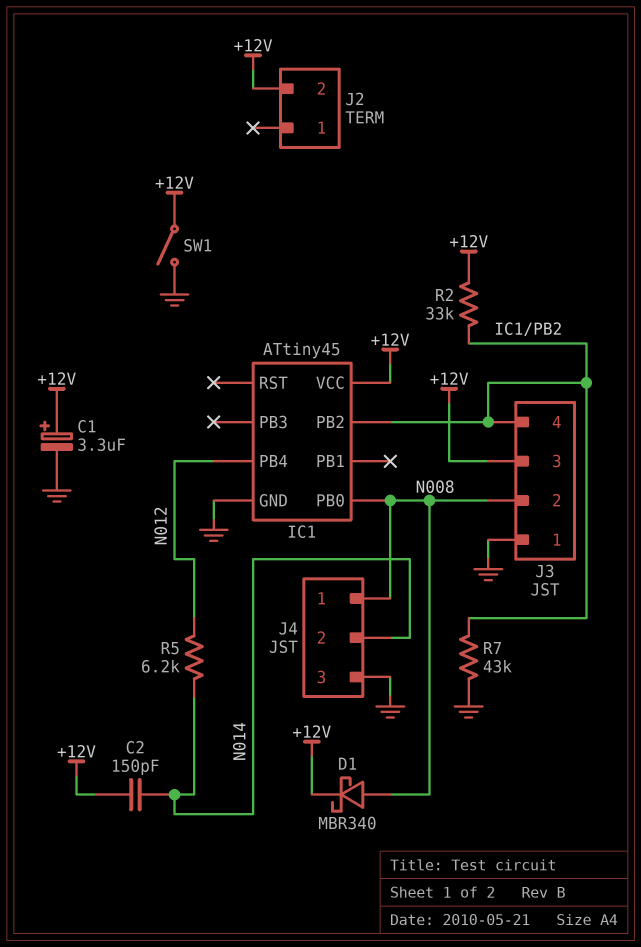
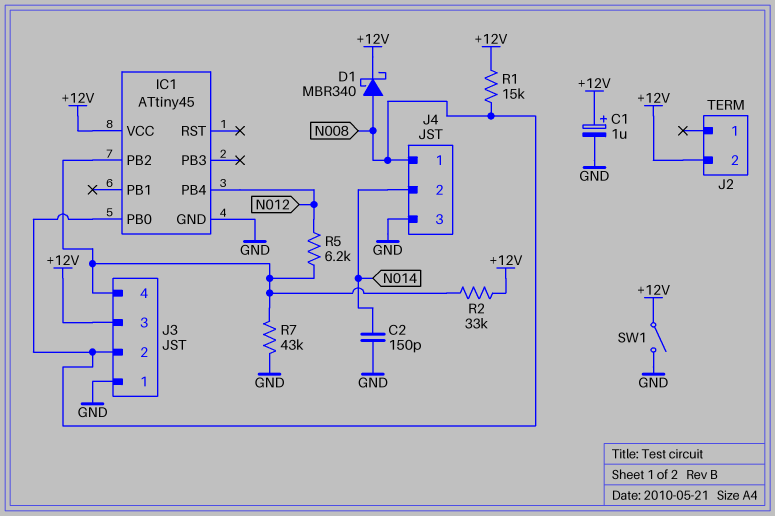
C1: 3.3uF (plus +12V, minus GND) -> 1uF (plus +12V, minus GND)
C2: 150pF (+12V, N014) -> 150pF (GND, N014)
R1: none -> 15k (+12V, N008)
R5: 6.2k (N012, N014) -> 6.2k (IC1/PB2, N012)

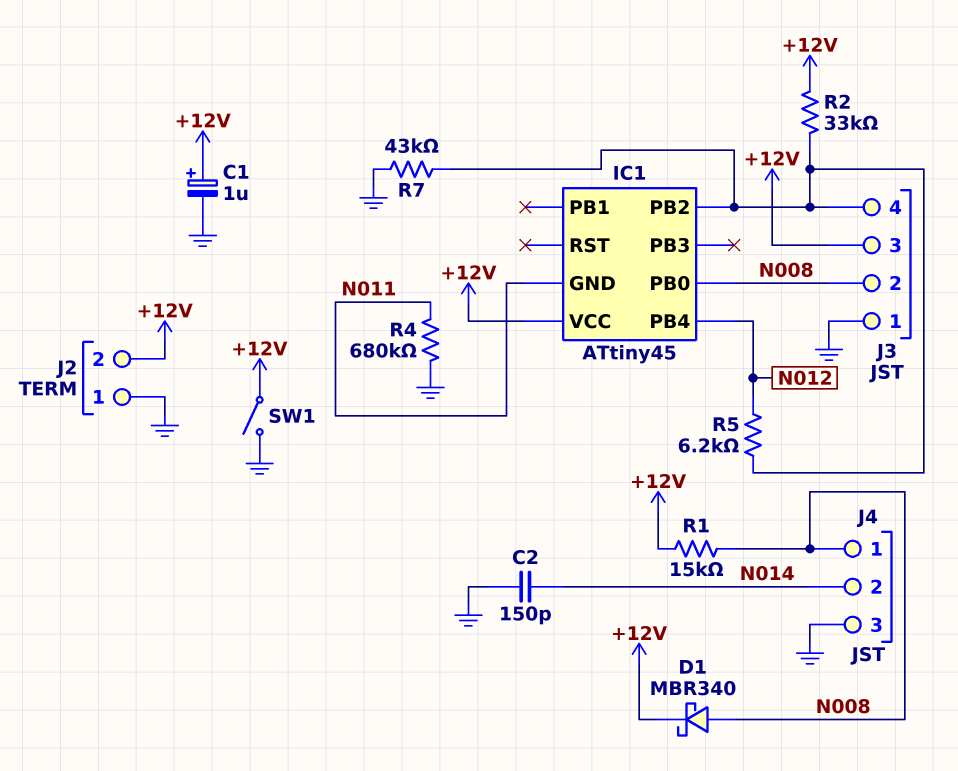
IC1 pin GND: GND -> N011
J2 pin 1: none -> GND
R4: none -> 680k (GND, N011)

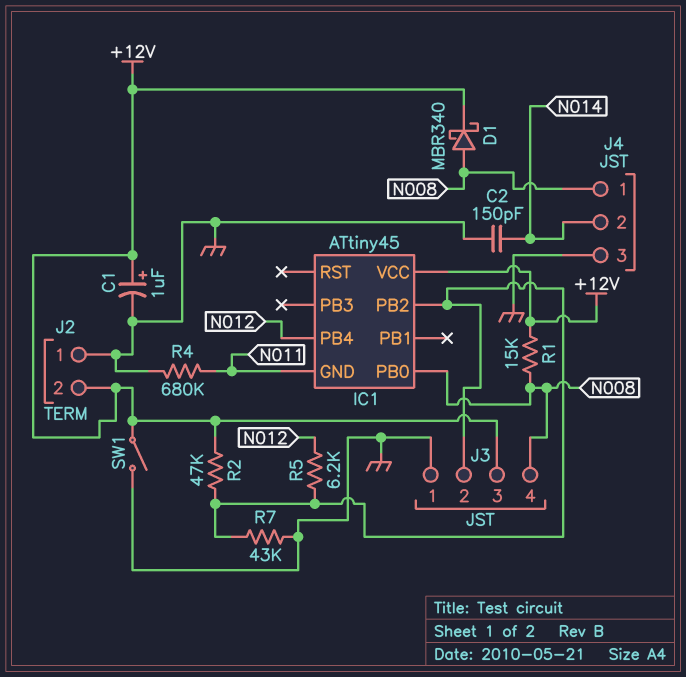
J3 pin 2: N008 -> IC1/PB2
J3 pin 4: IC1/PB2 -> N008
R2: 33k (+12V, IC1/PB2) -> 47k (+12V, IC1/PB2)

